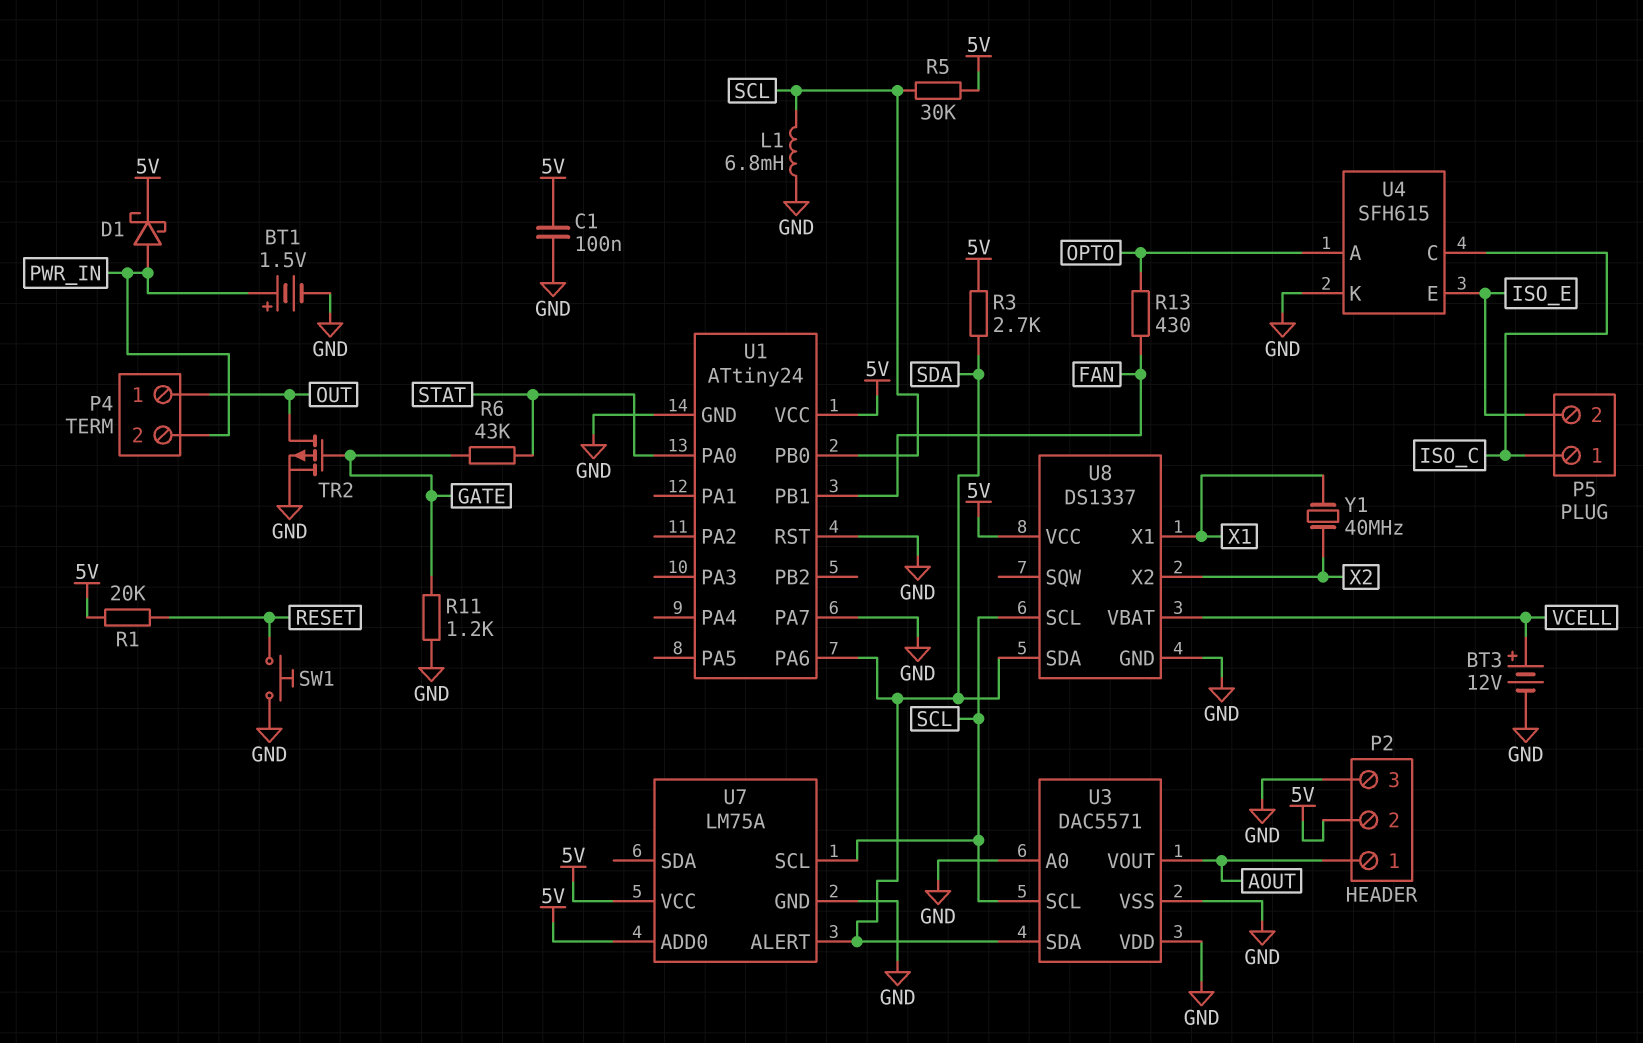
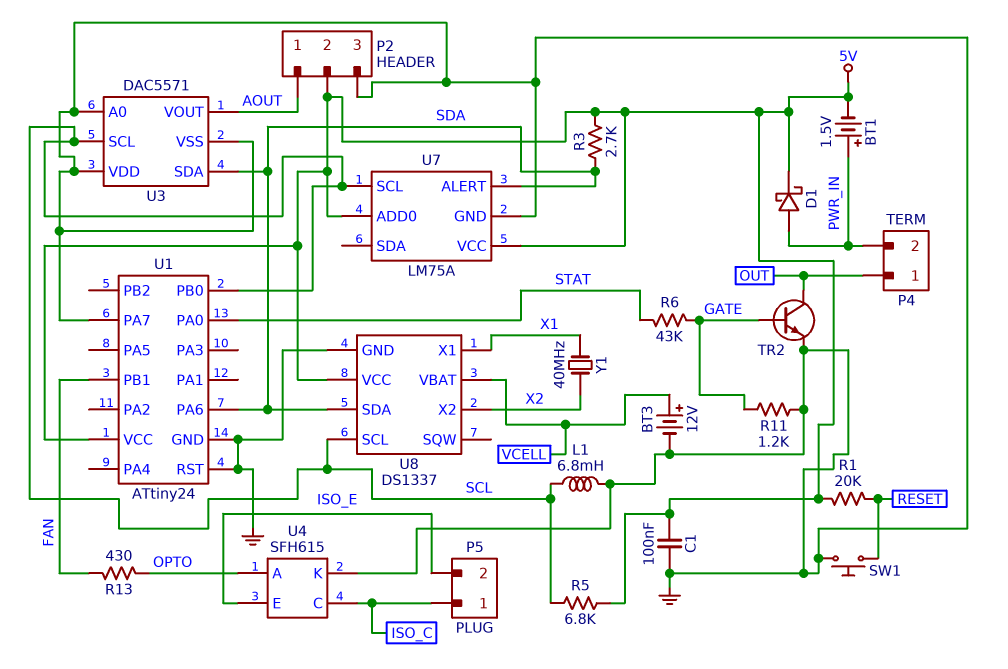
BT1: 1.5V (plus PWR_IN, minus GND) -> 1.5V (plus PWR_IN, minus 5V)
R5: 30k (5V, SCL) -> 6.8k (5V, SCL)
TR2: PMOS (G GATE, D OUT, S GND) -> NPN (B GATE, C OUT, E GND)

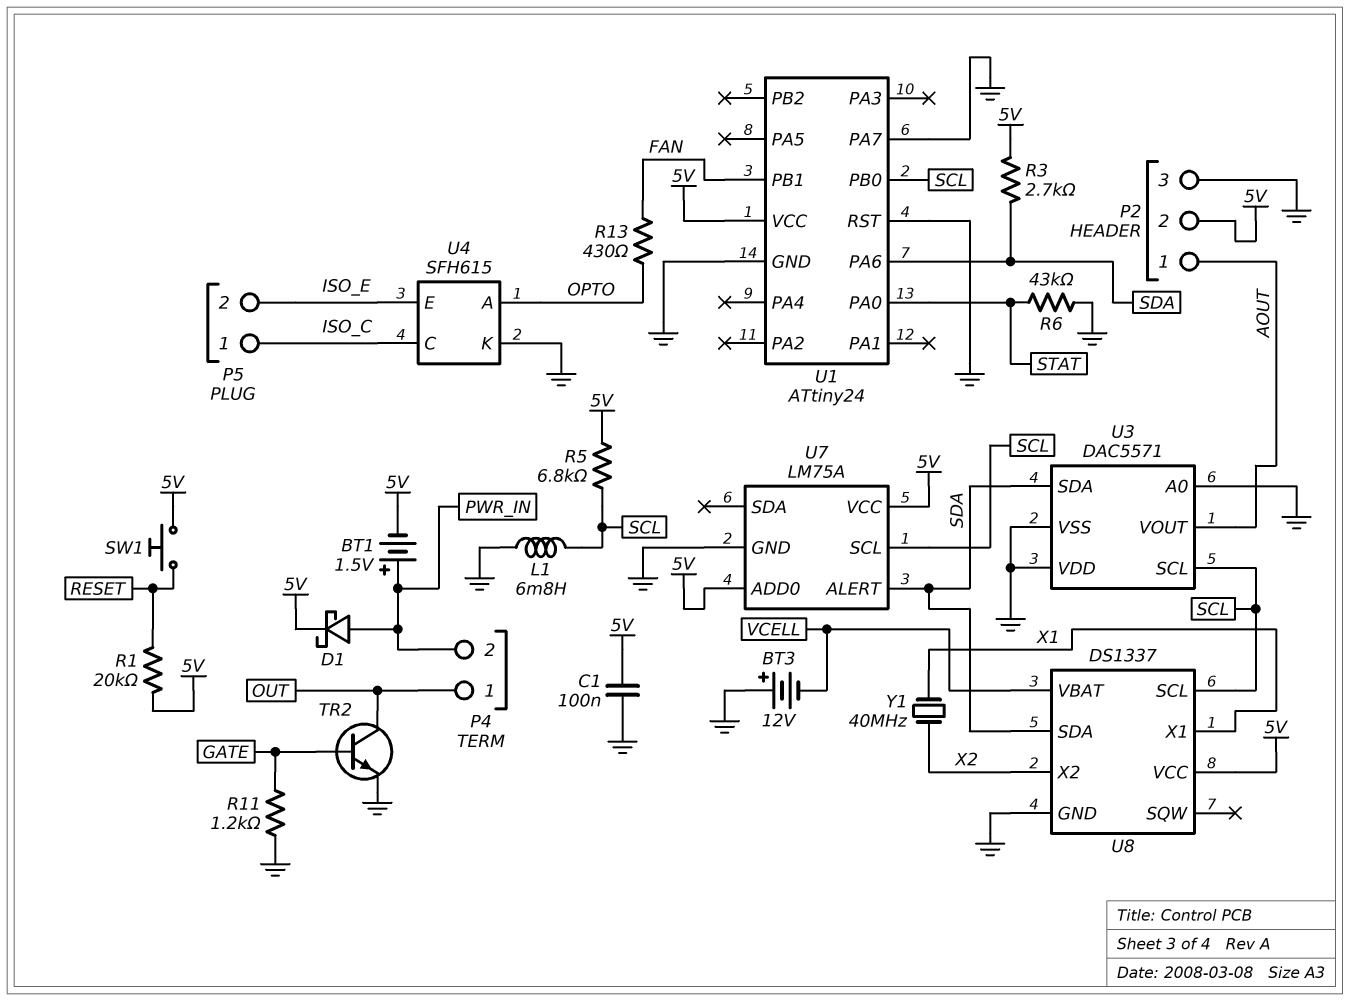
BT3: 12V (plus VCELL, minus GND) -> 12V (plus GND, minus VCELL)
R6: 43k (GATE, STAT) -> 43k (GND, STAT)
SW1: button (GND, RESET) -> button (5V, RESET)

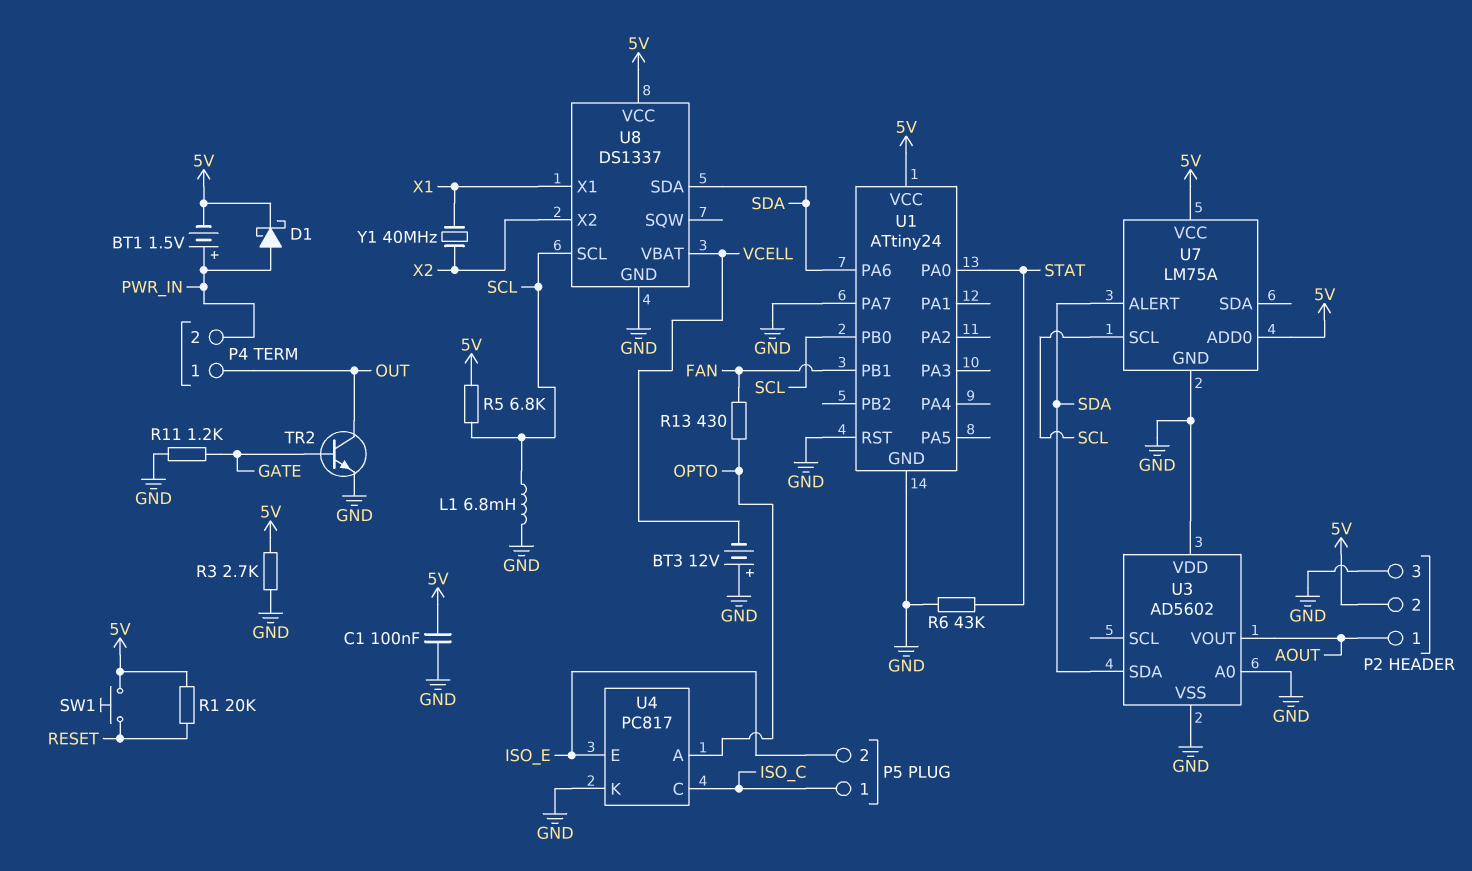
R3: 2.7k (5V, SDA) -> 2.7k (5V, GND)
U3: DAC5571 -> AD5602
U3 pin SCL: SCL -> none
U4: SFH615 -> PC817

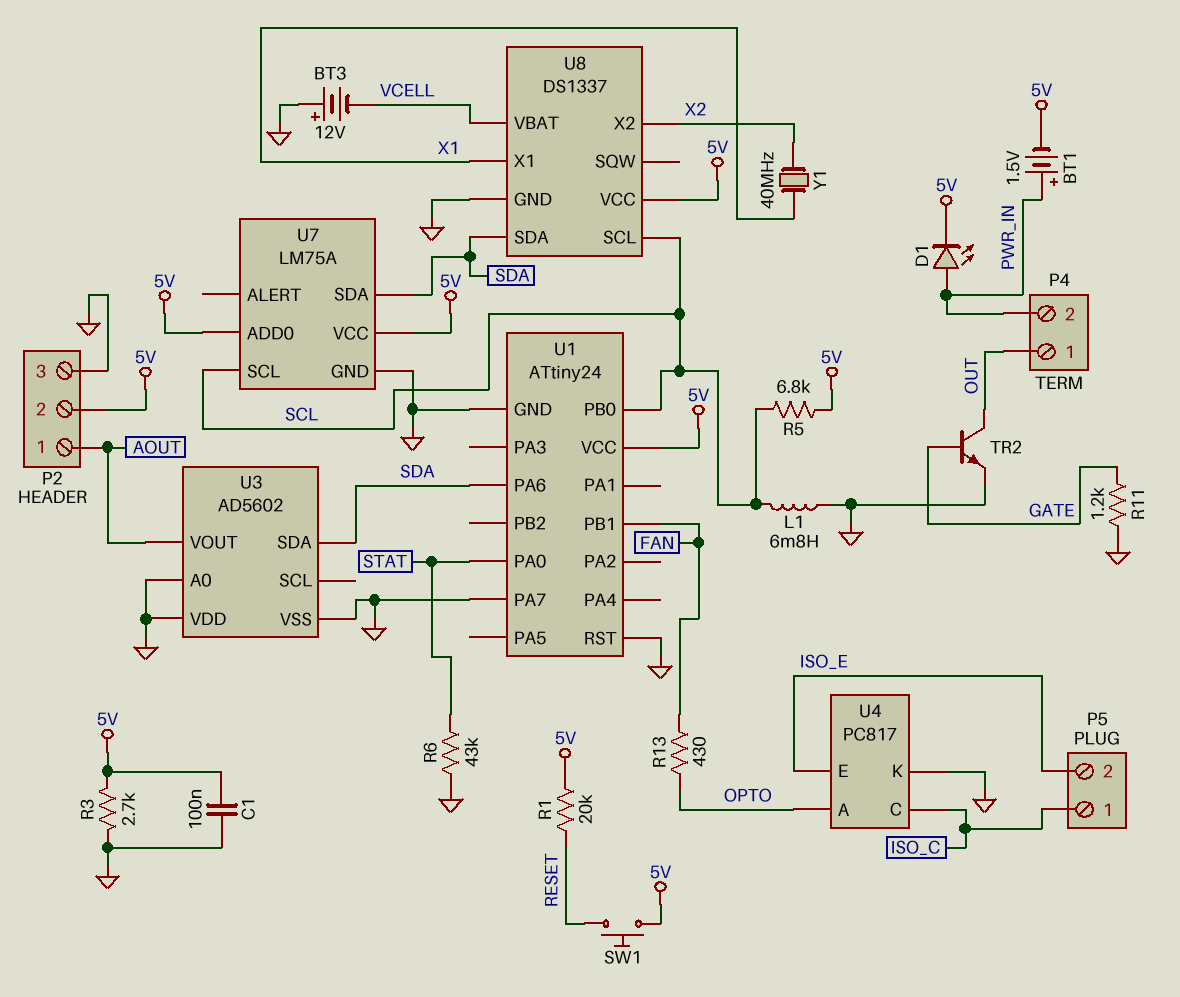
D1: schottky (A PWR_IN, K 5V) -> LED (A PWR_IN, K 5V)
U7 pin ALERT: SDA -> none
U7 pin SDA: none -> SDA

